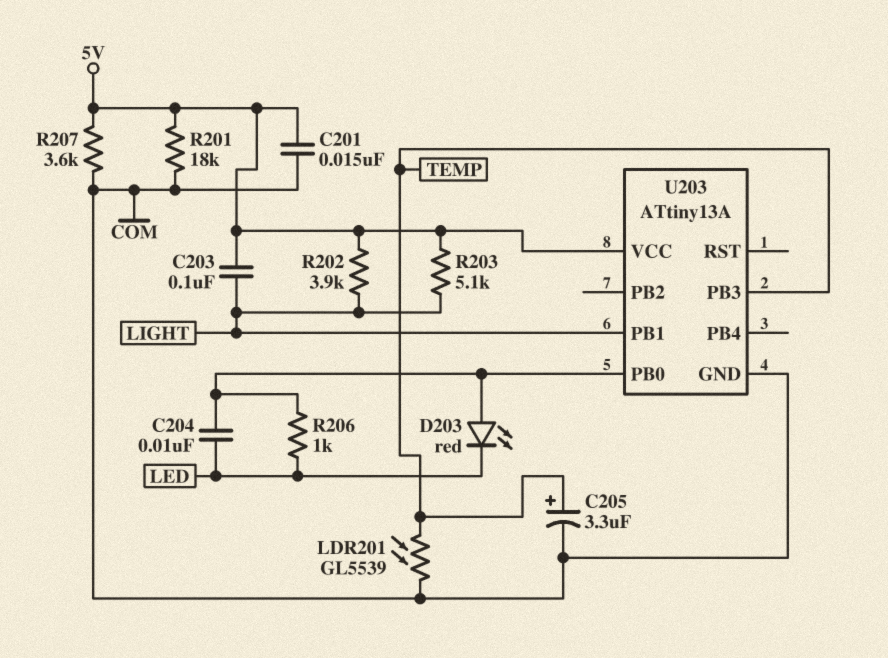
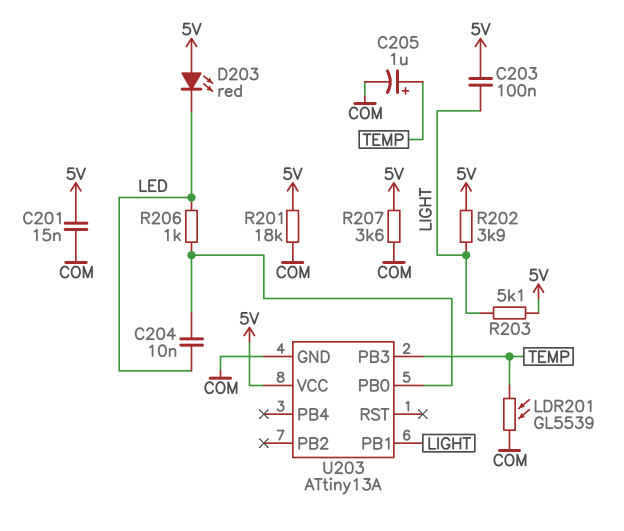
C205: 3.3uF (plus TEMP, minus COM) -> 1uF (plus TEMP, minus COM)
D203: LED red (A U203/PB0, K LED) -> LED red (A 5V, K LED)

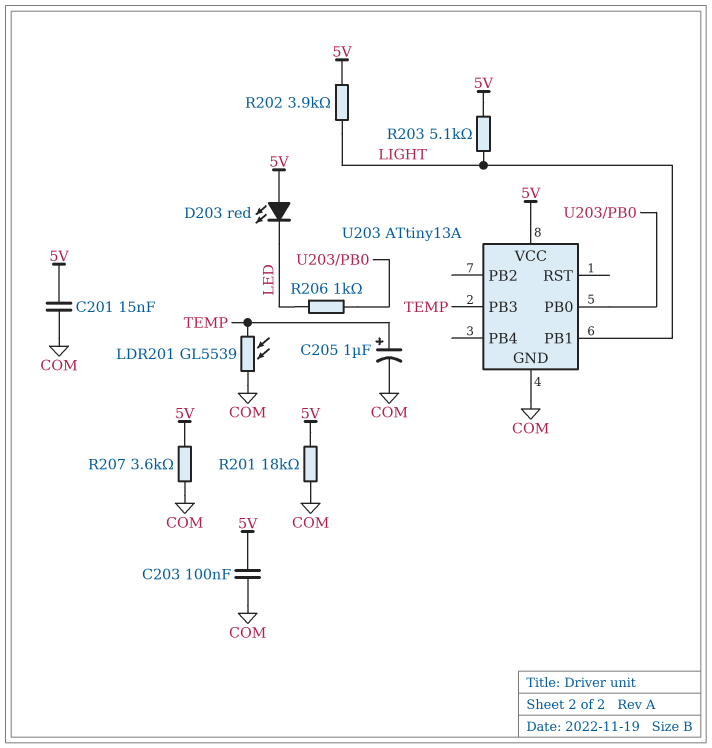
C203: 100nF (5V, LIGHT) -> 100nF (5V, COM)
C204: 10nF (LED, U203/PB0) -> none

